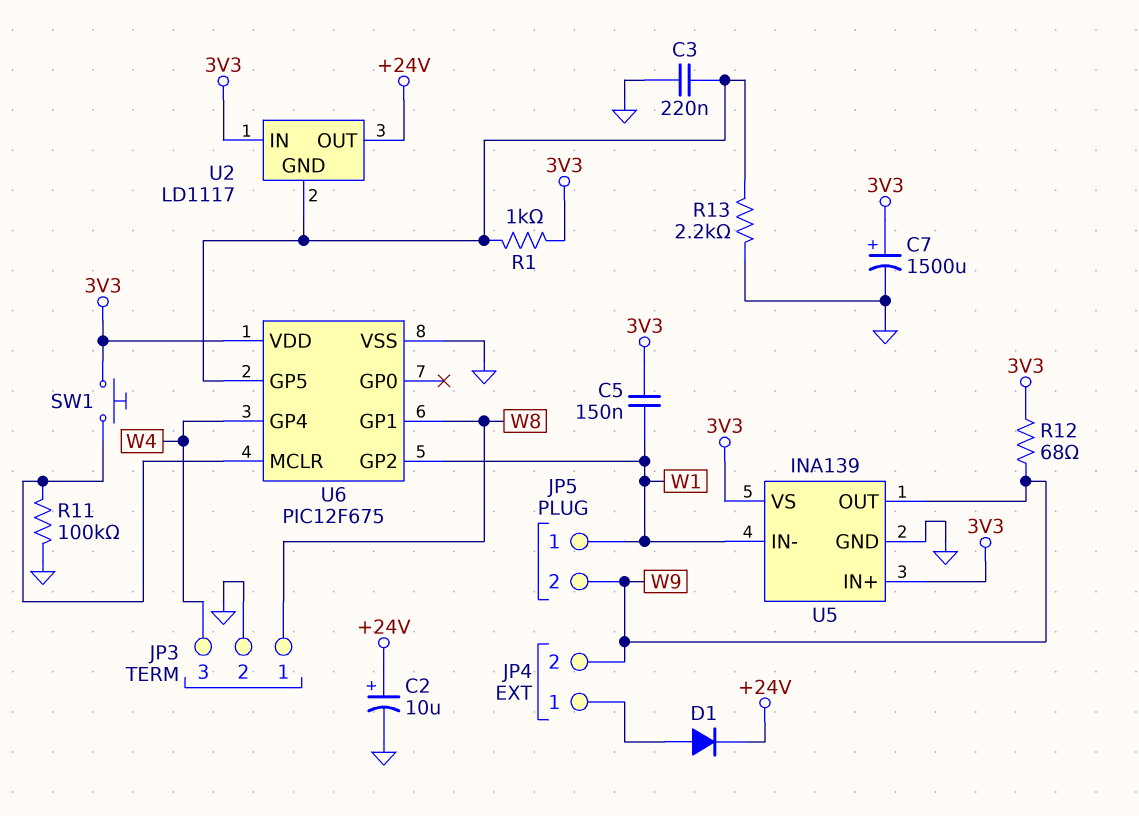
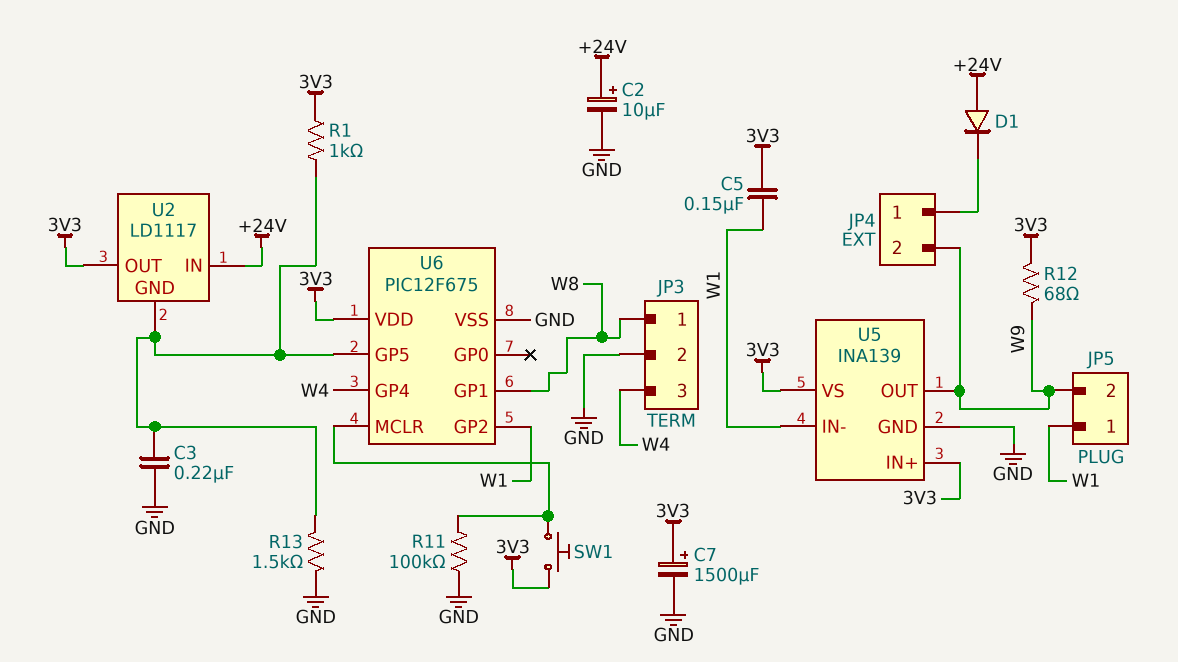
D1: diode (A JP4/1, K +24V) -> diode (A +24V, K JP4/1)
R13: 2.2k (GND, U2/GND) -> 1.5k (GND, U2/GND)
U2 pin IN: 3V3 -> +24V
U2 pin OUT: +24V -> 3V3

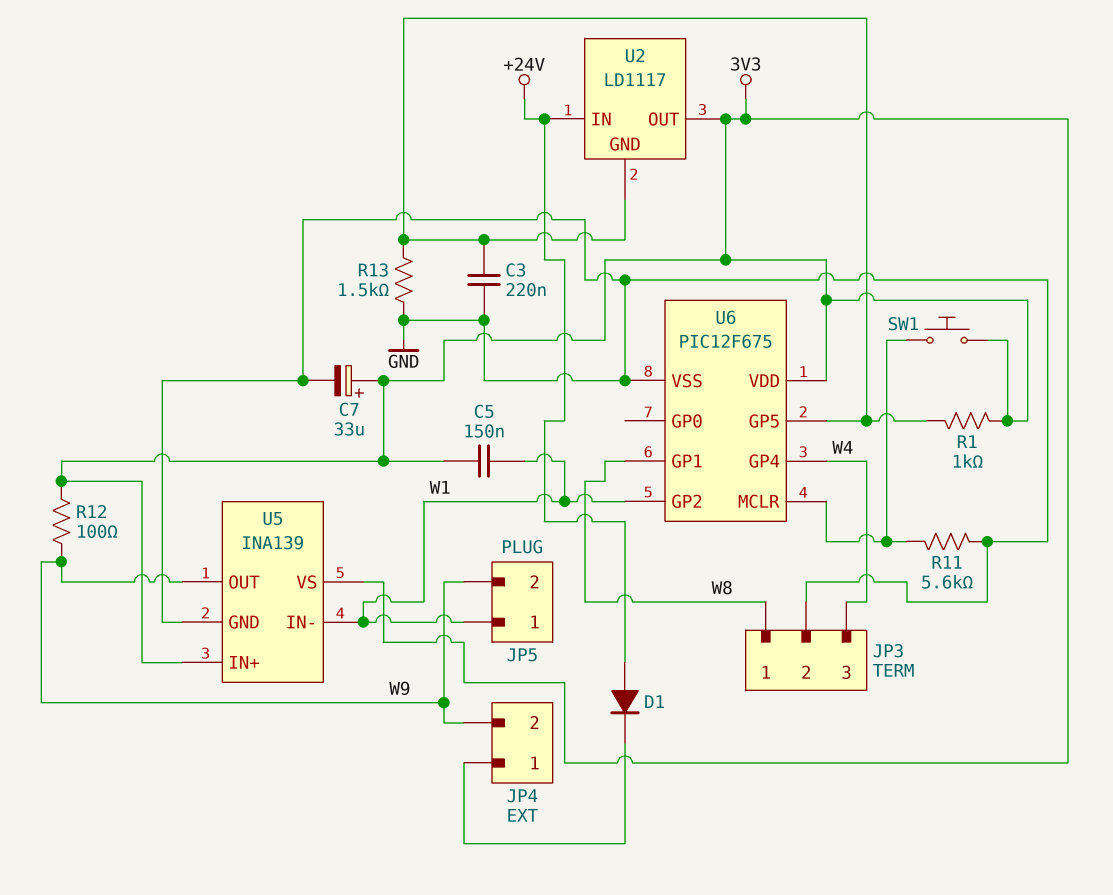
C2: 10uF (plus +24V, minus GND) -> none
C7: 1500uF (plus 3V3, minus GND) -> 33uF (plus 3V3, minus GND)
R11: 100k (GND, U6/MCLR) -> 5.6k (GND, U6/MCLR)
R12: 68 (3V3, W9) -> 100 (3V3, W9)

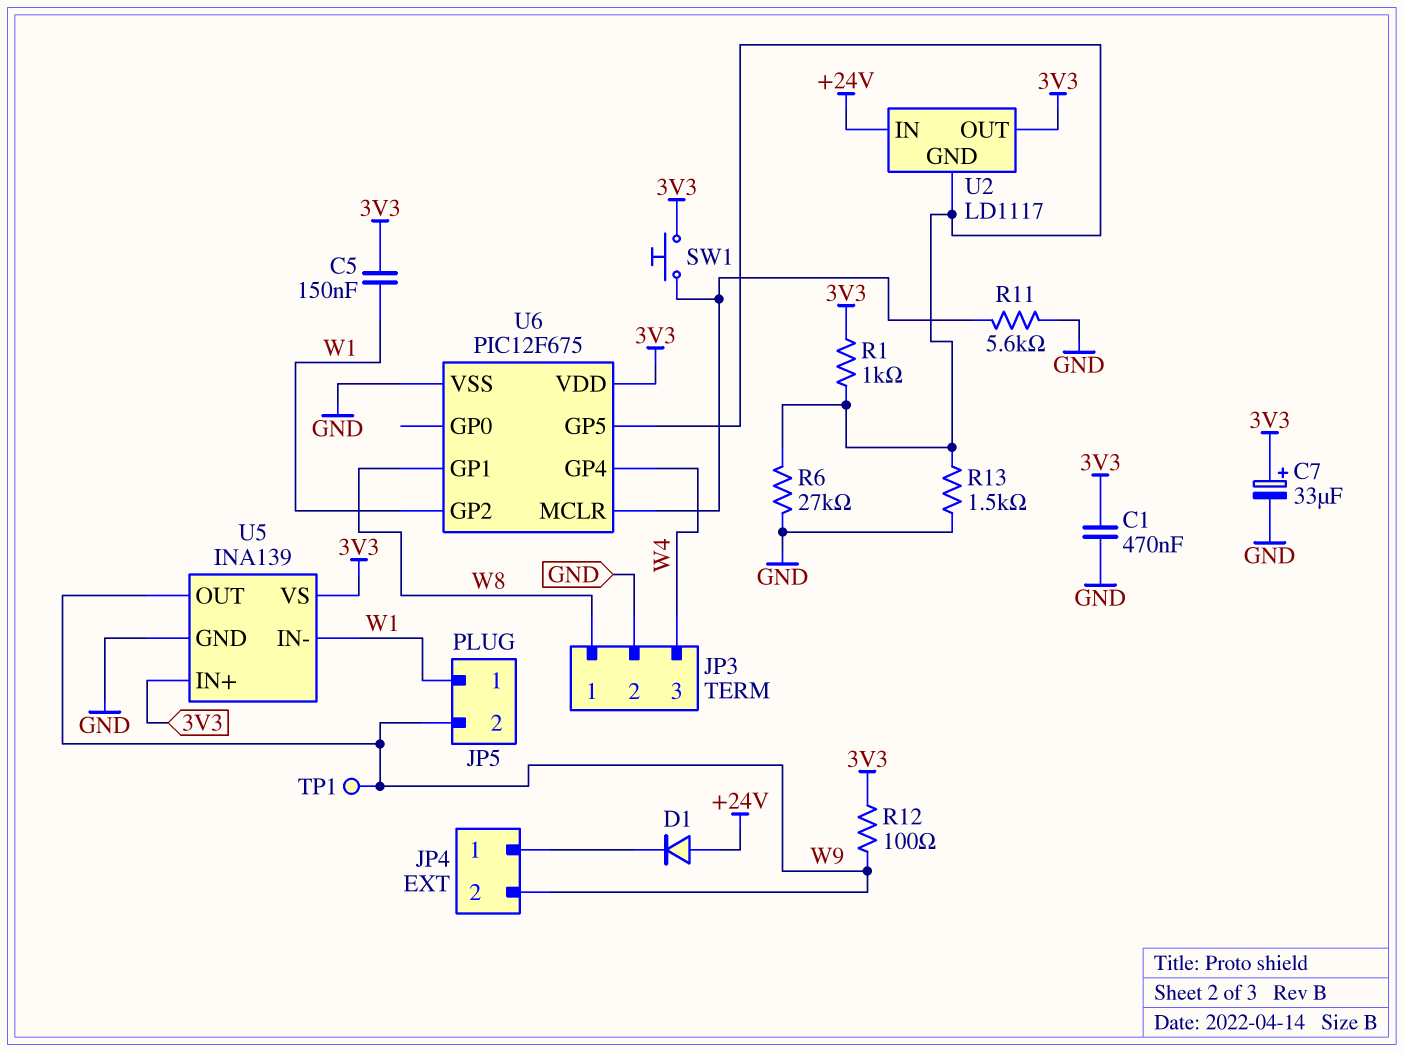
C1: none -> 470nF (3V3, GND)
C3: 220nF (GND, U2/GND) -> none
R6: none -> 27k (GND, U2/GND)
TP1: none -> test point (W9)

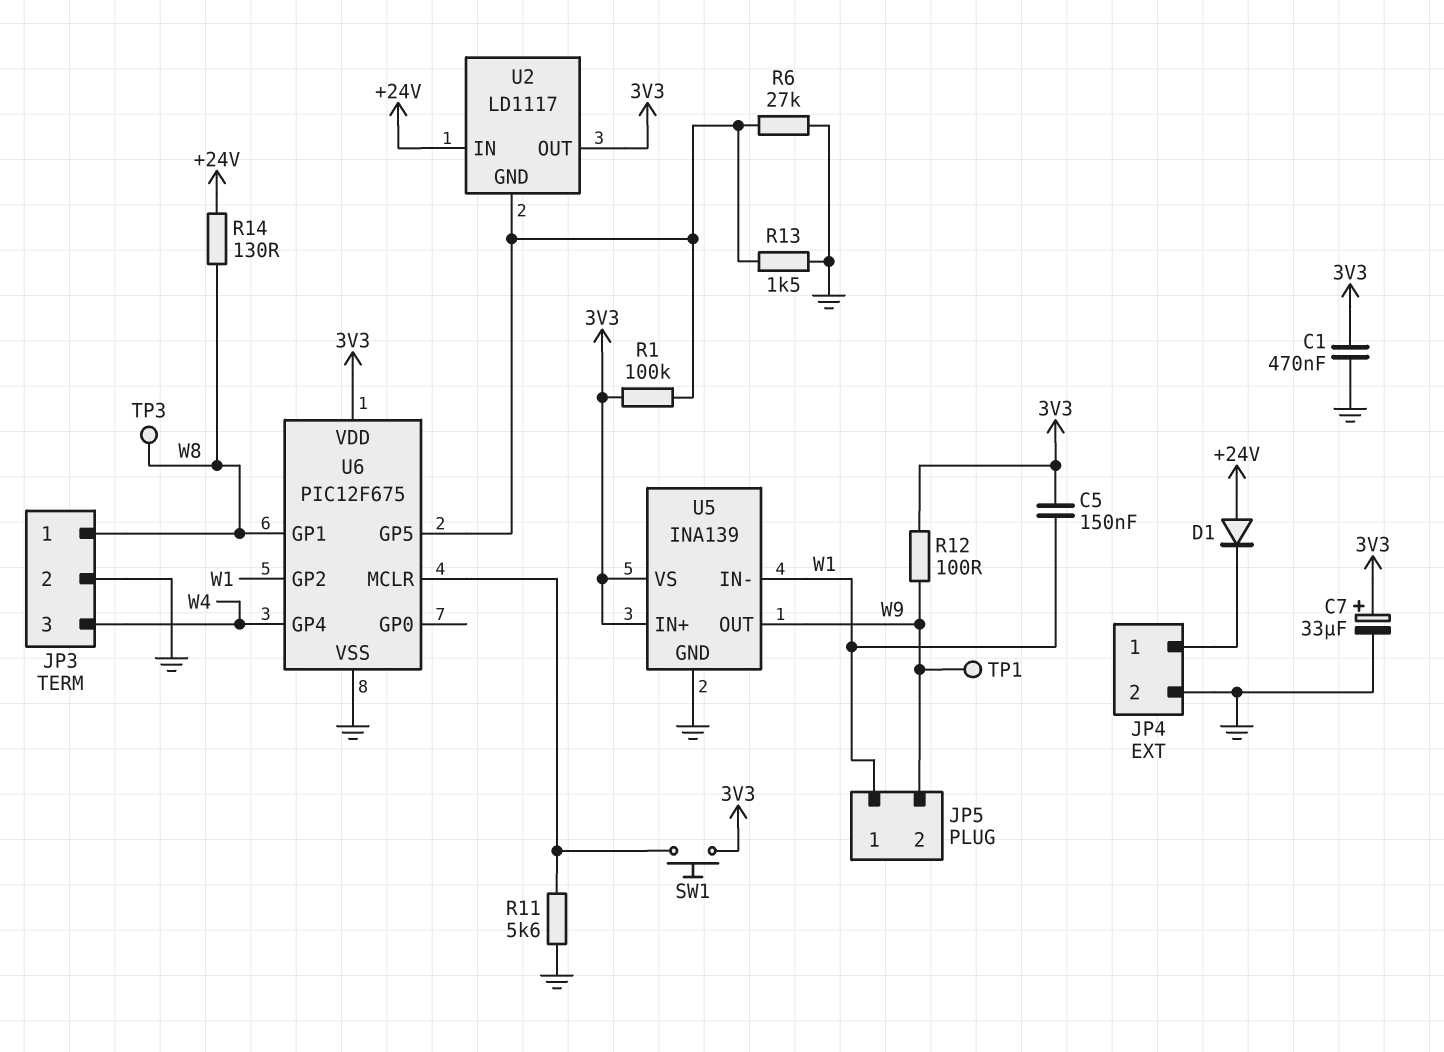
JP4 pin 2: W9 -> GND
R1: 1k (3V3, U2/GND) -> 100k (3V3, U2/GND)
R14: none -> 130 (+24V, W8)
TP3: none -> test point (W8)

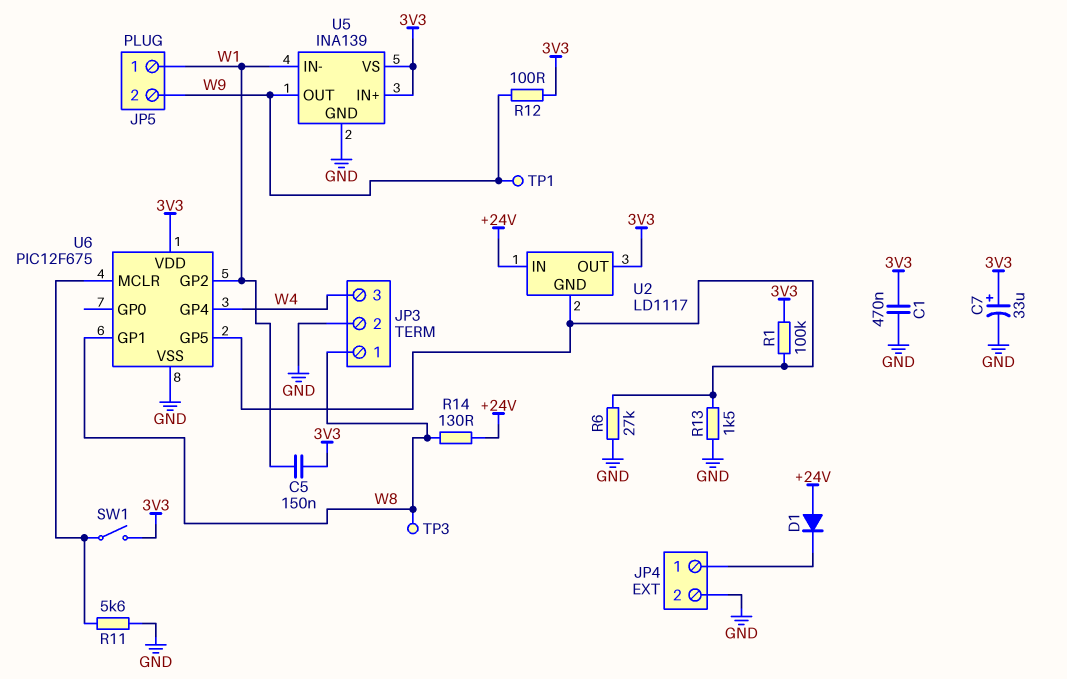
SW1: button (3V3, U6/MCLR) -> switch (3V3, U6/MCLR)

